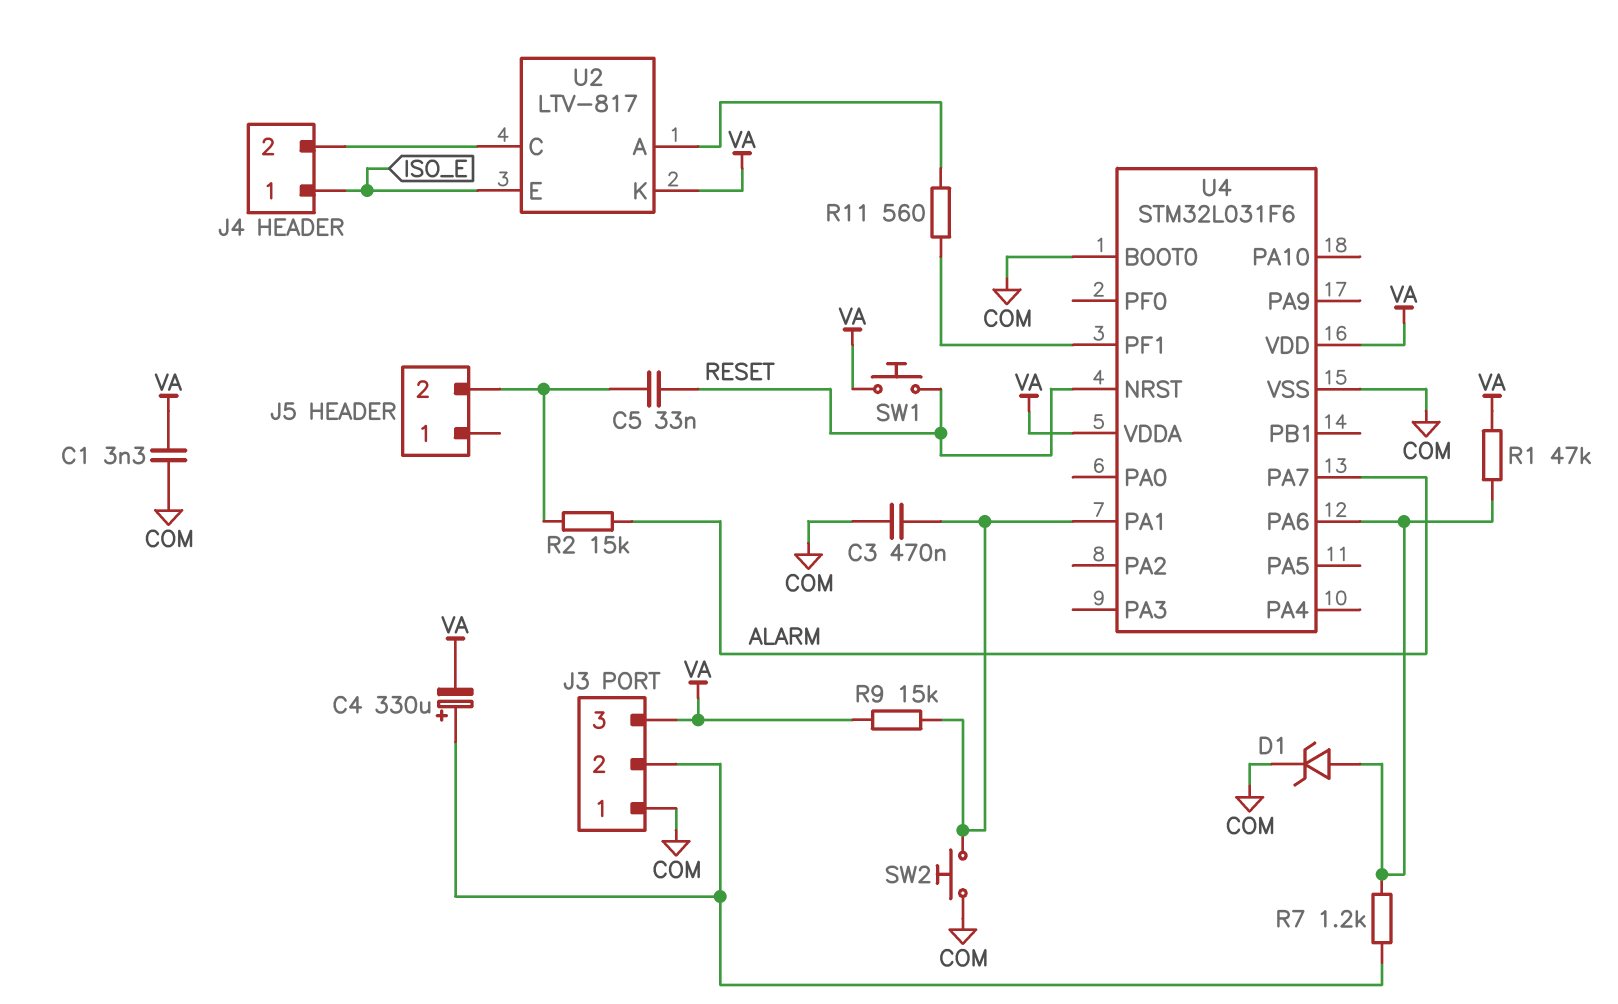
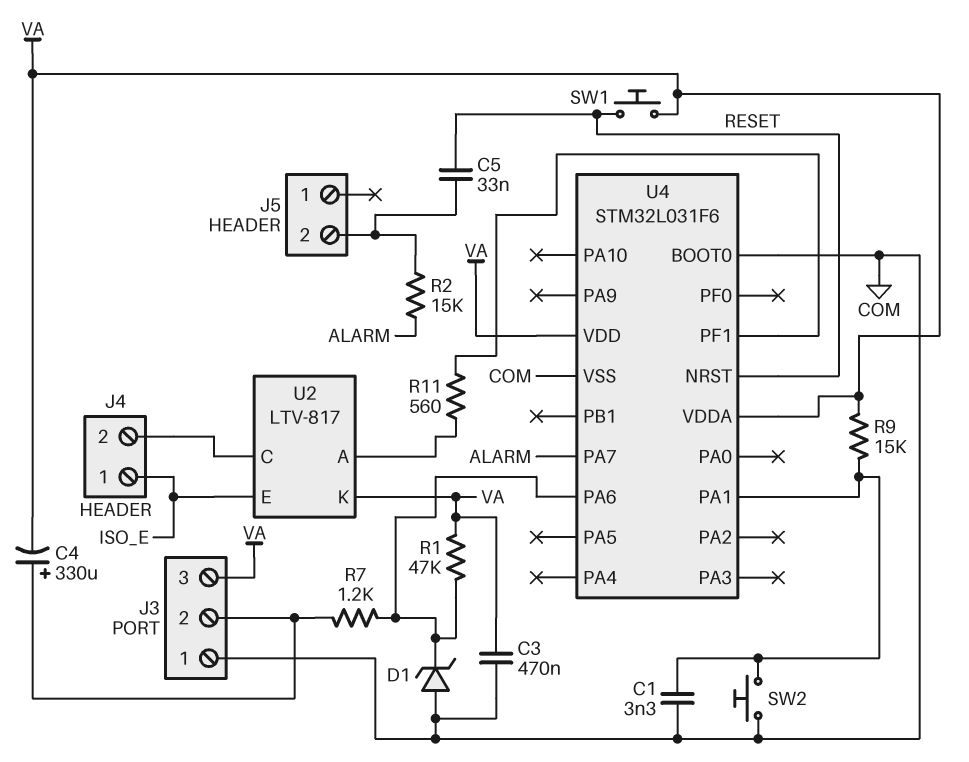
C1: 3.3nF (COM, VA) -> 3.3nF (COM, U4/PA1)
C3: 470nF (COM, U4/PA1) -> 470nF (COM, VA)
D1: zener (A U4/PA6, K COM) -> zener (A COM, K U4/PA6)

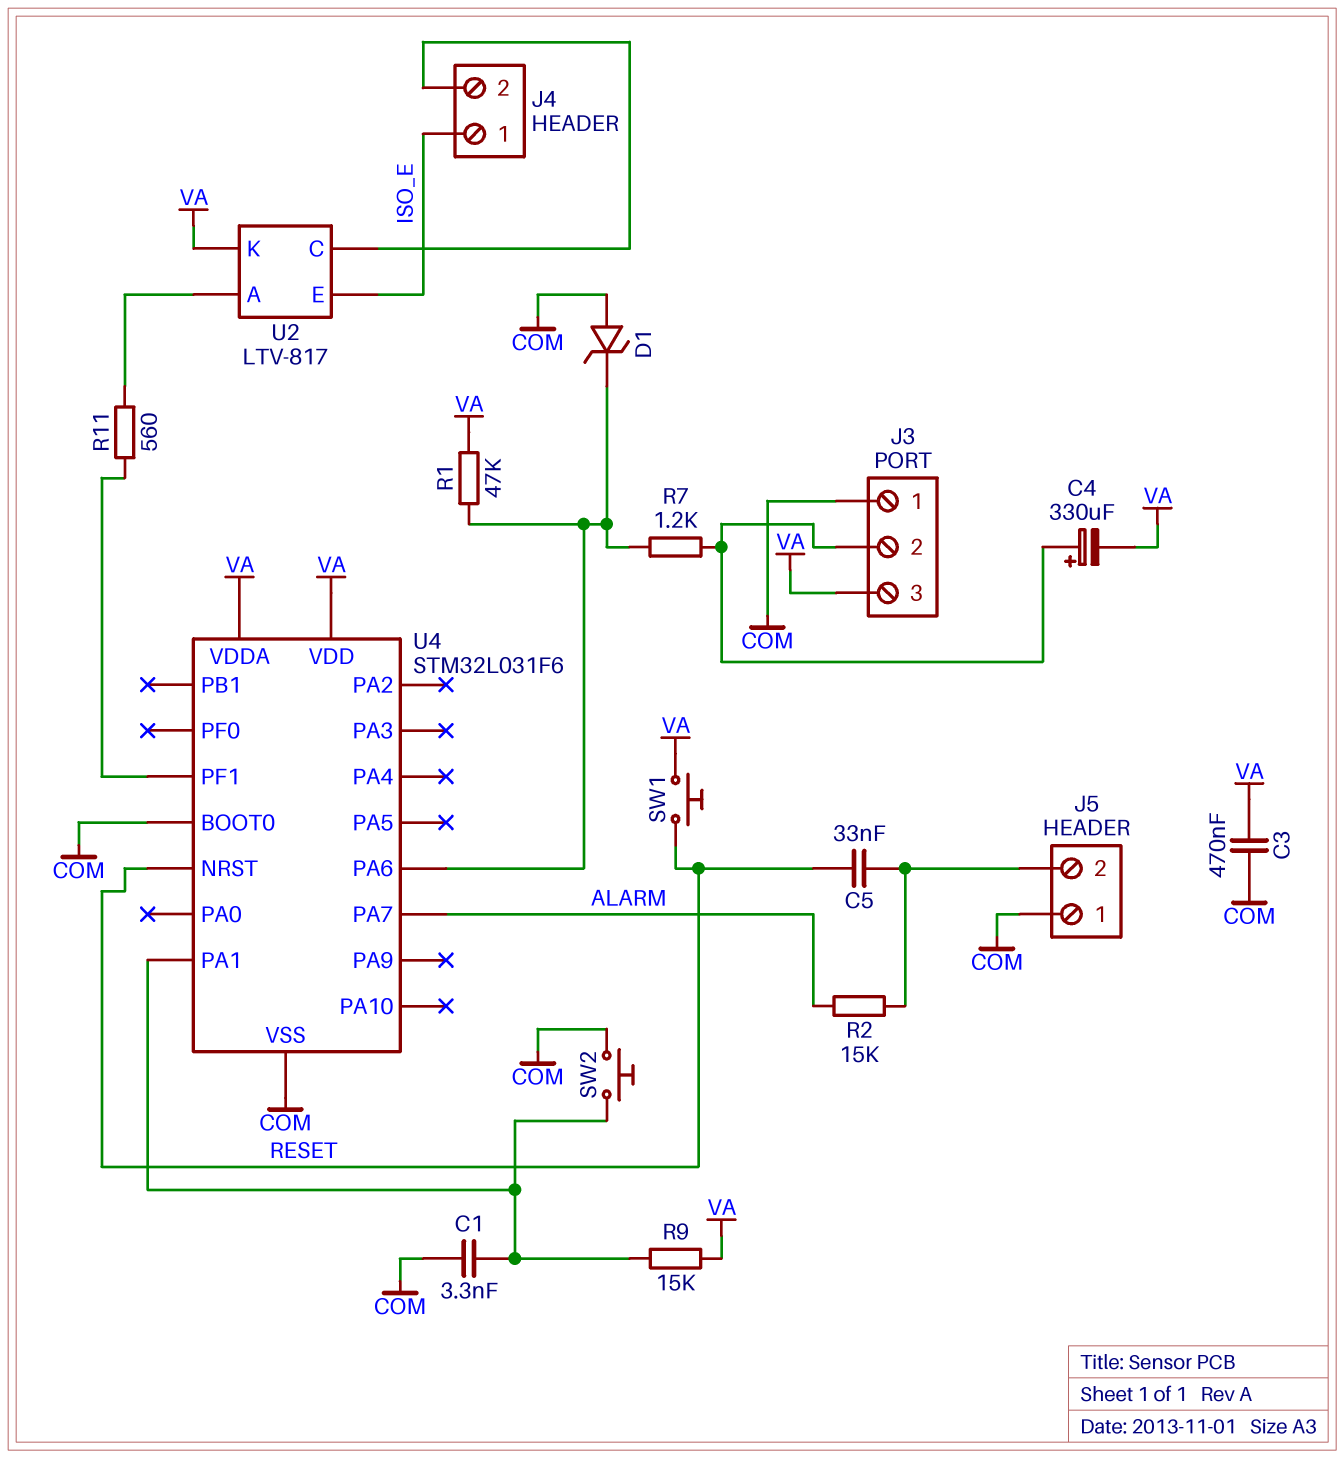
J5 pin 1: none -> COM

